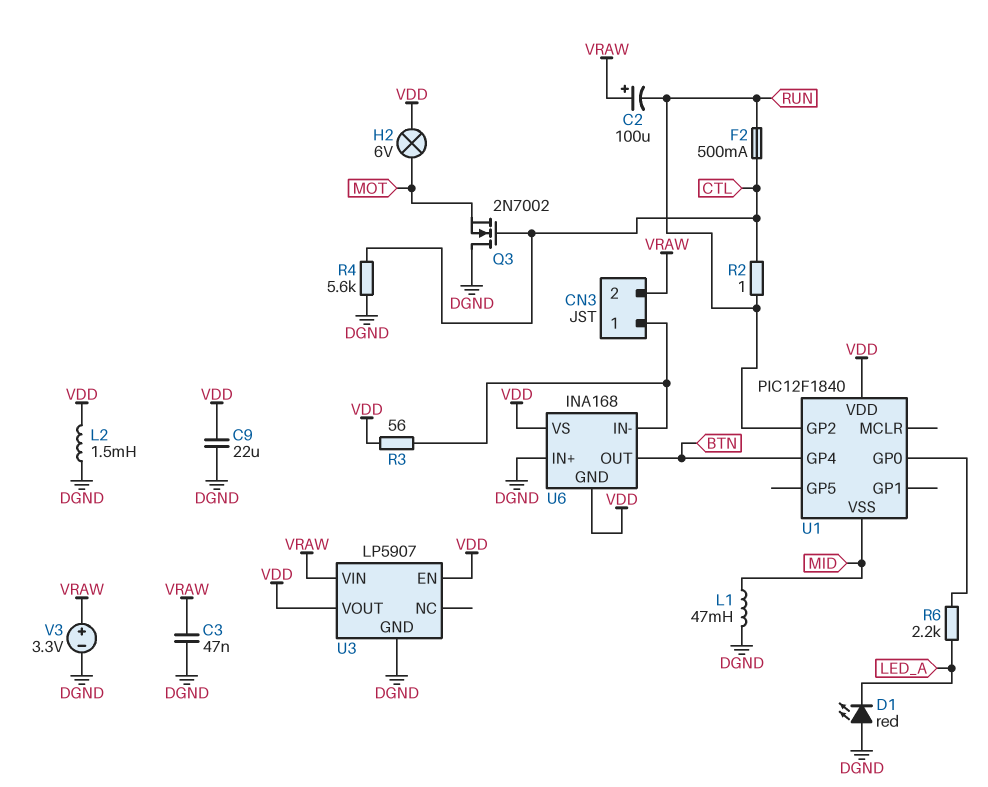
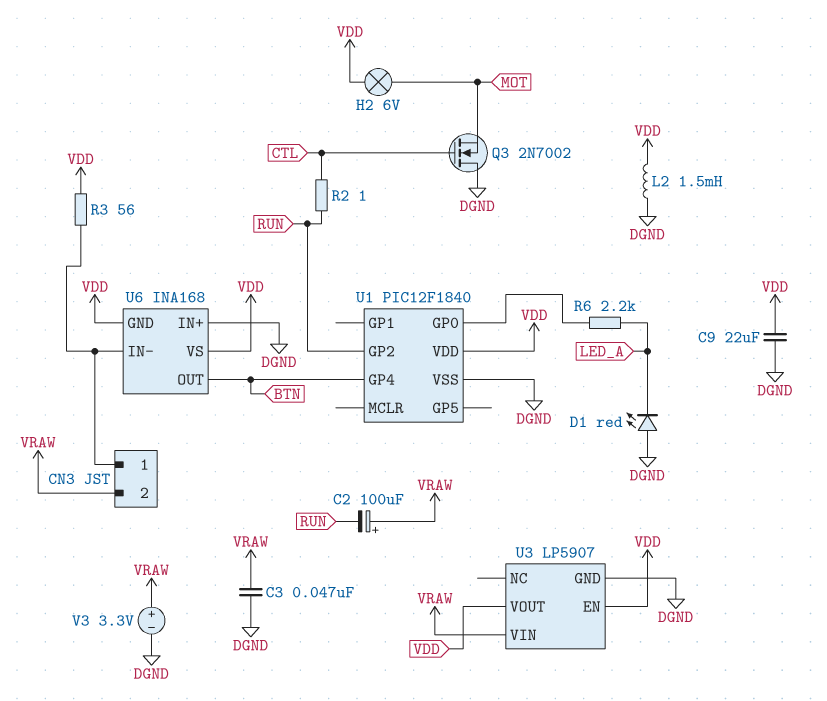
F2: 500mA (CTL, RUN) -> none
L1: 47mH (DGND, MID) -> none
R4: 5.6k (CTL, DGND) -> none
U1 pin VSS: MID -> DGND

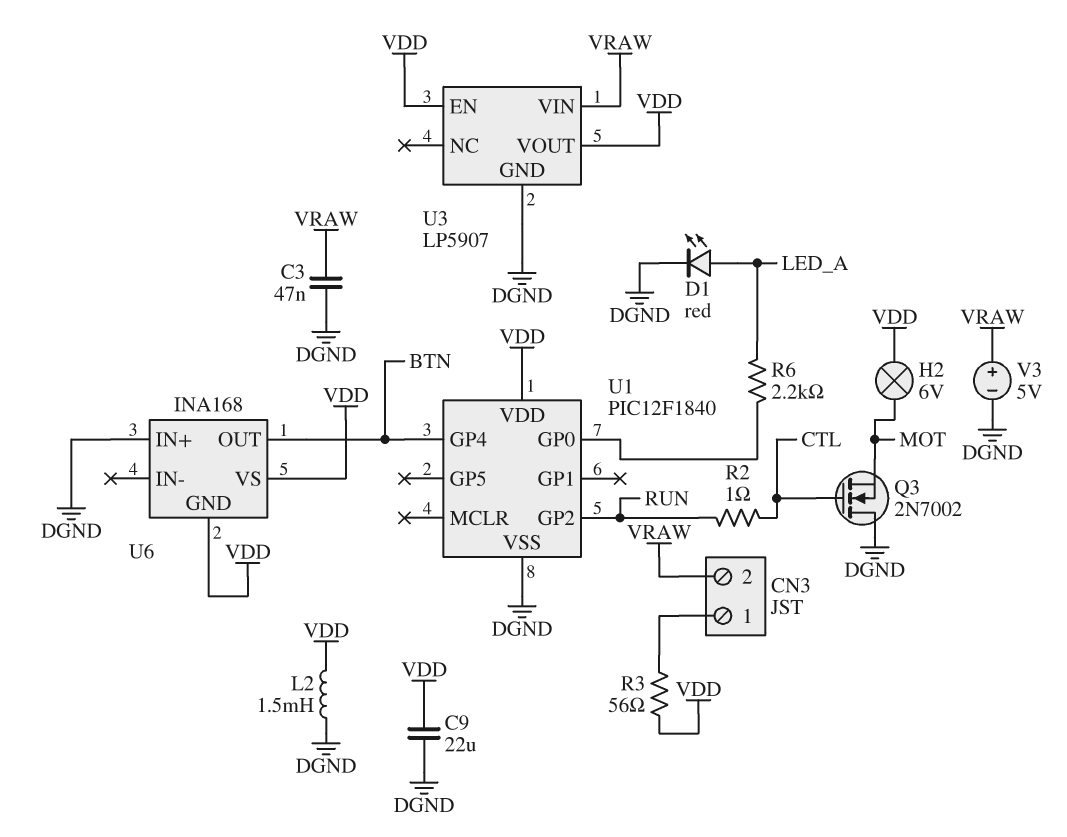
C2: 100uF (plus VRAW, minus RUN) -> none
D1: LED red (A DGND, K LED_A) -> LED red (A LED_A, K DGND)
U6 pin IN-: CN3/1 -> none
V3: 3.3V (plus VRAW, minus DGND) -> 5V (plus VRAW, minus DGND)

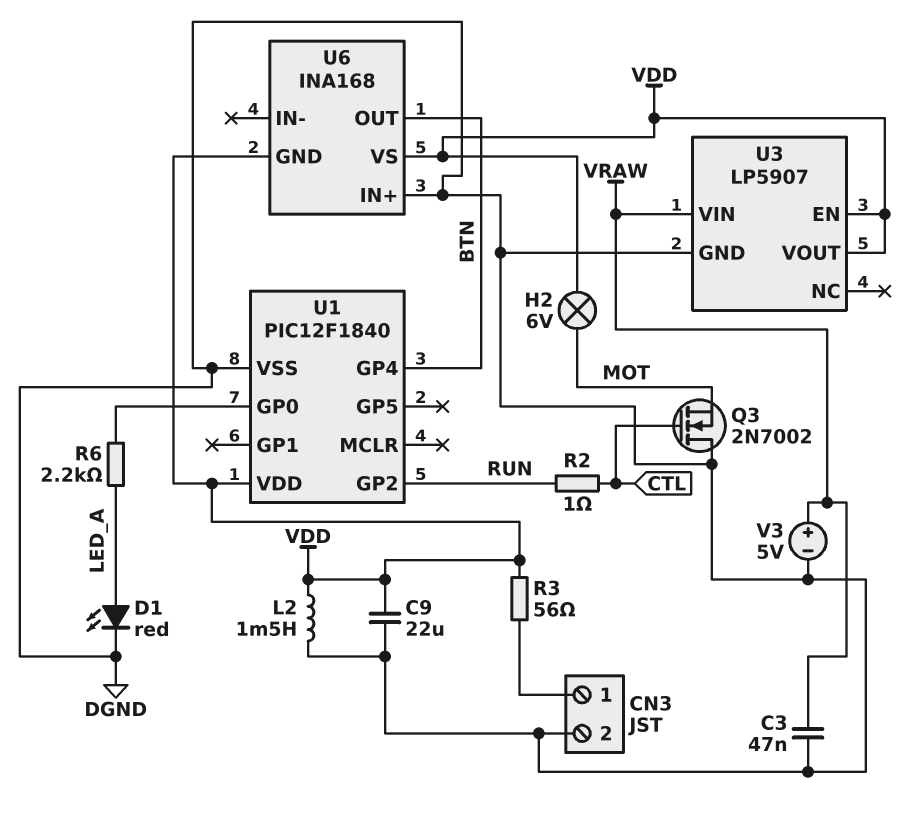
CN3 pin 2: VRAW -> DGND

